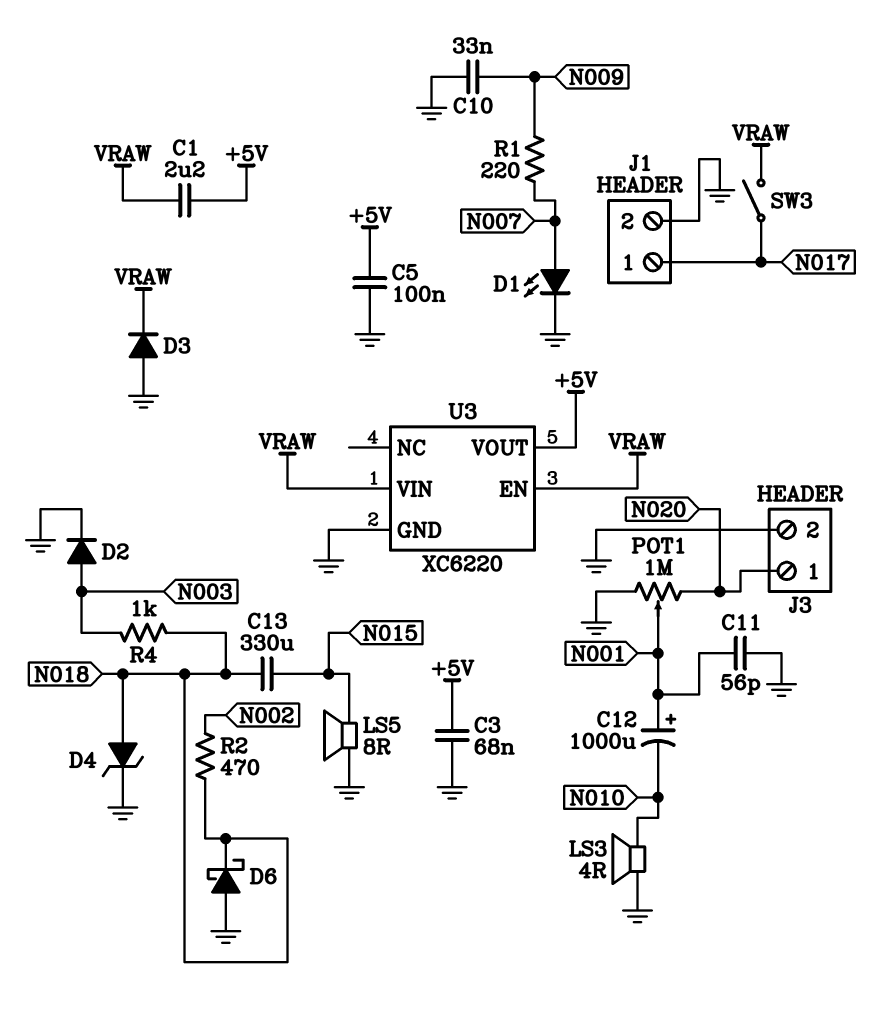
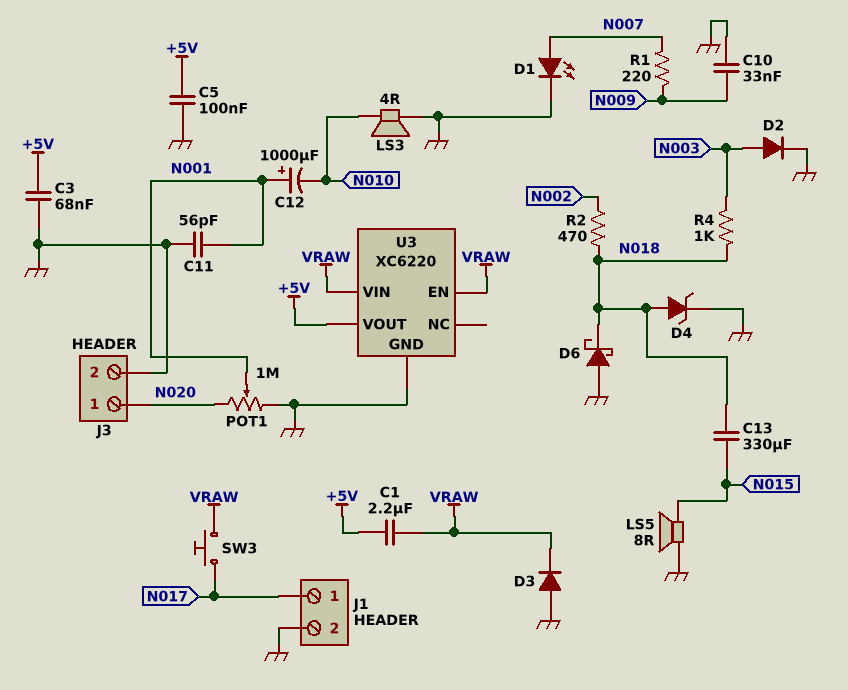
SW3: switch (N017, VRAW) -> button (N017, VRAW)

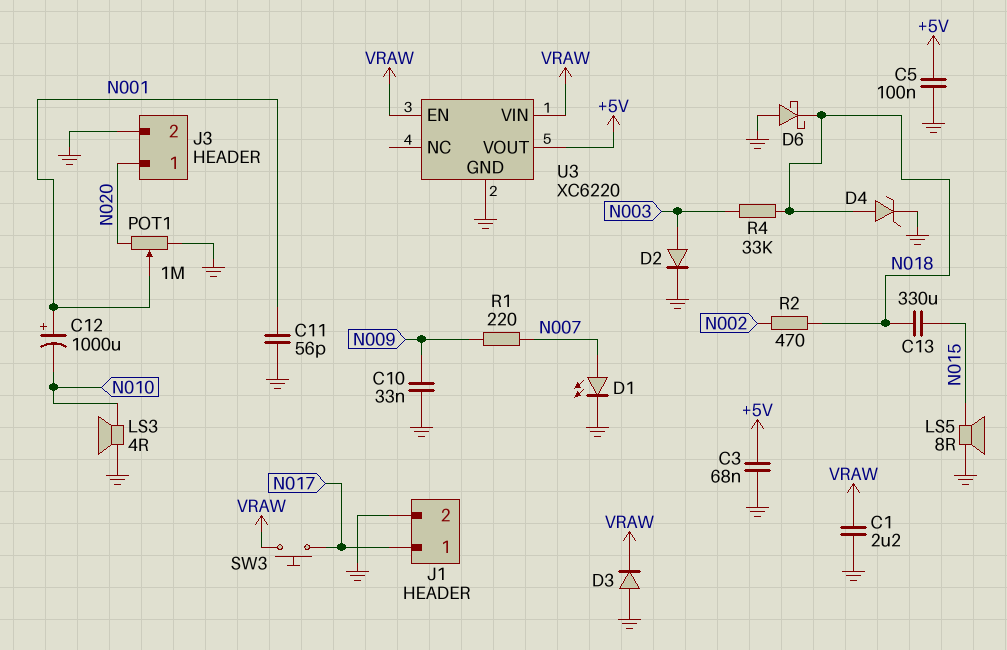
C1: 2.2uF (+5V, VRAW) -> 2.2uF (GND, VRAW)
R4: 1k (N003, N018) -> 33k (N003, N018)

